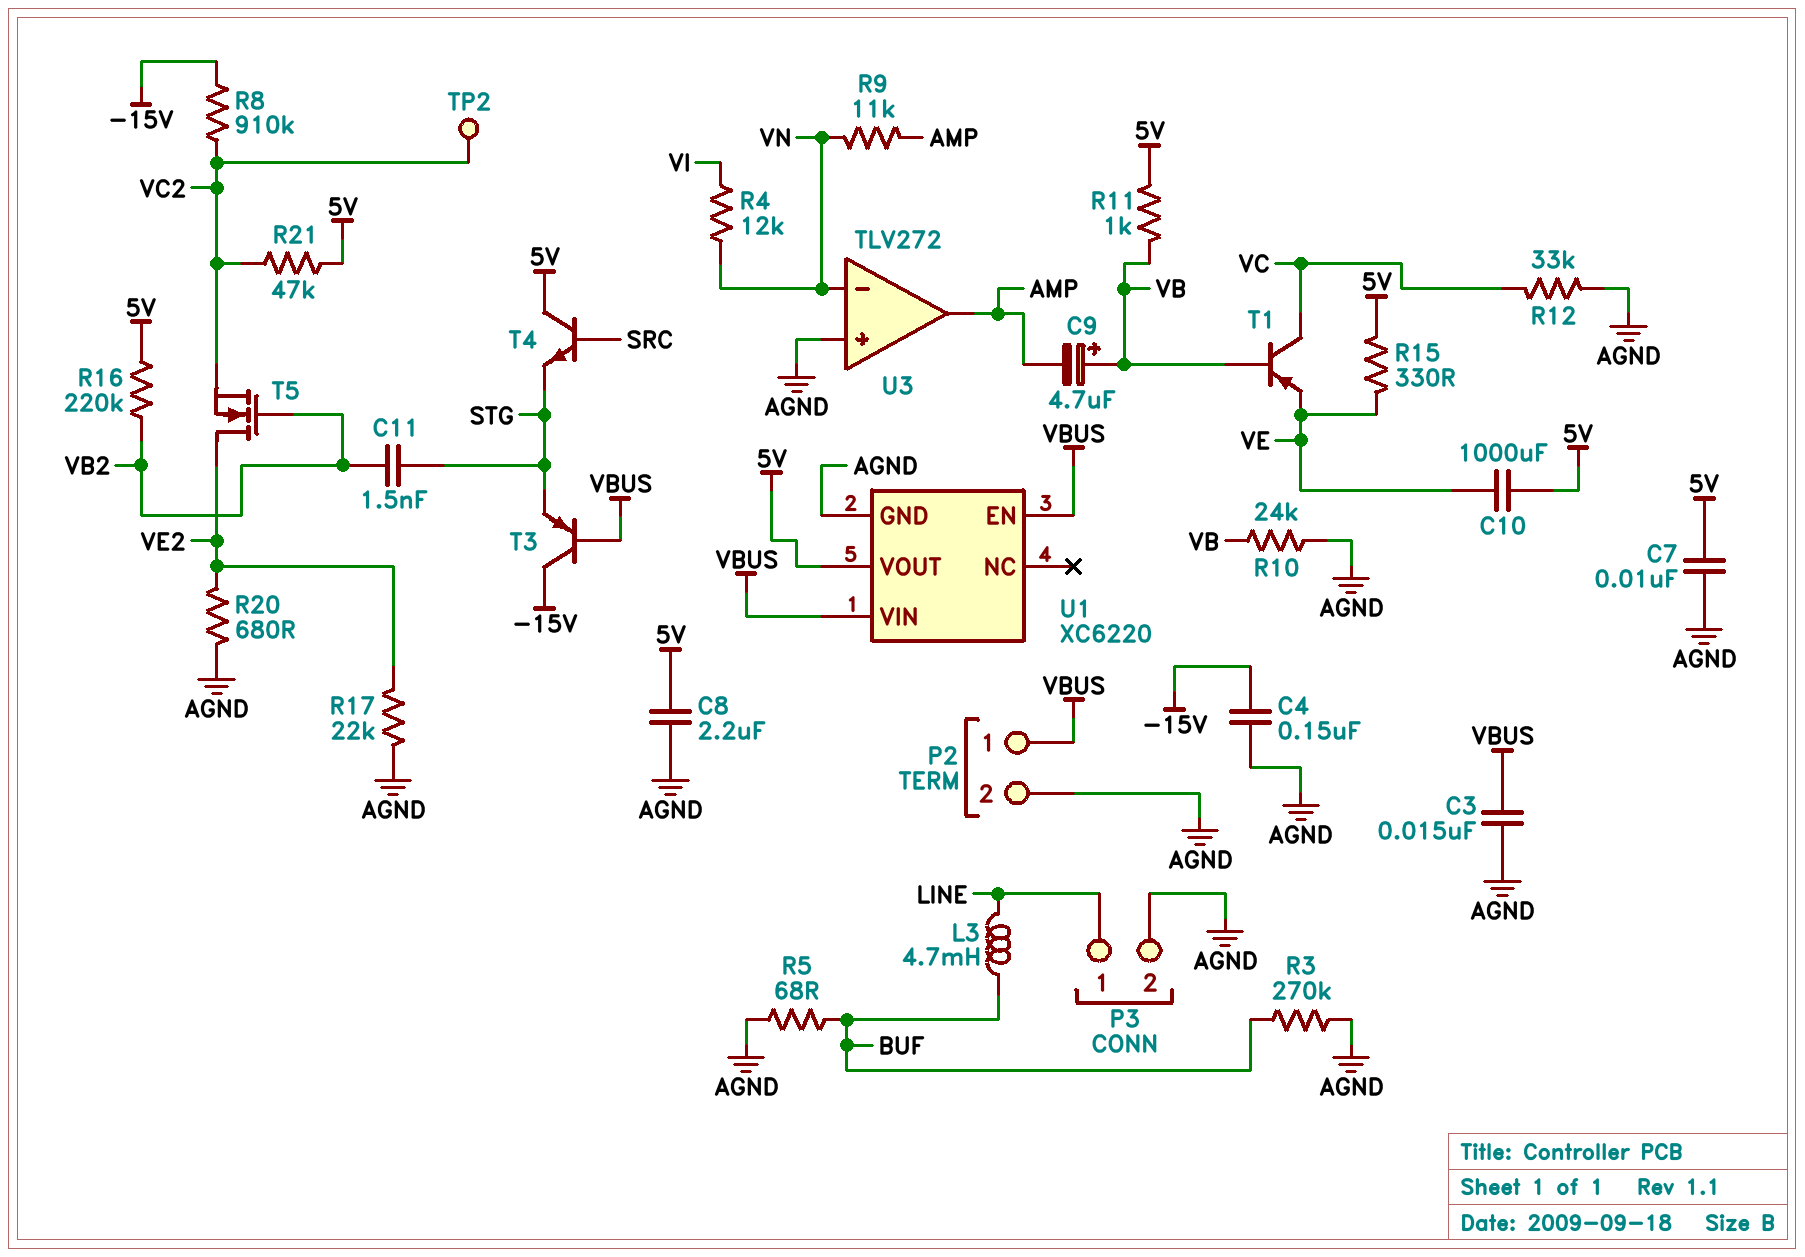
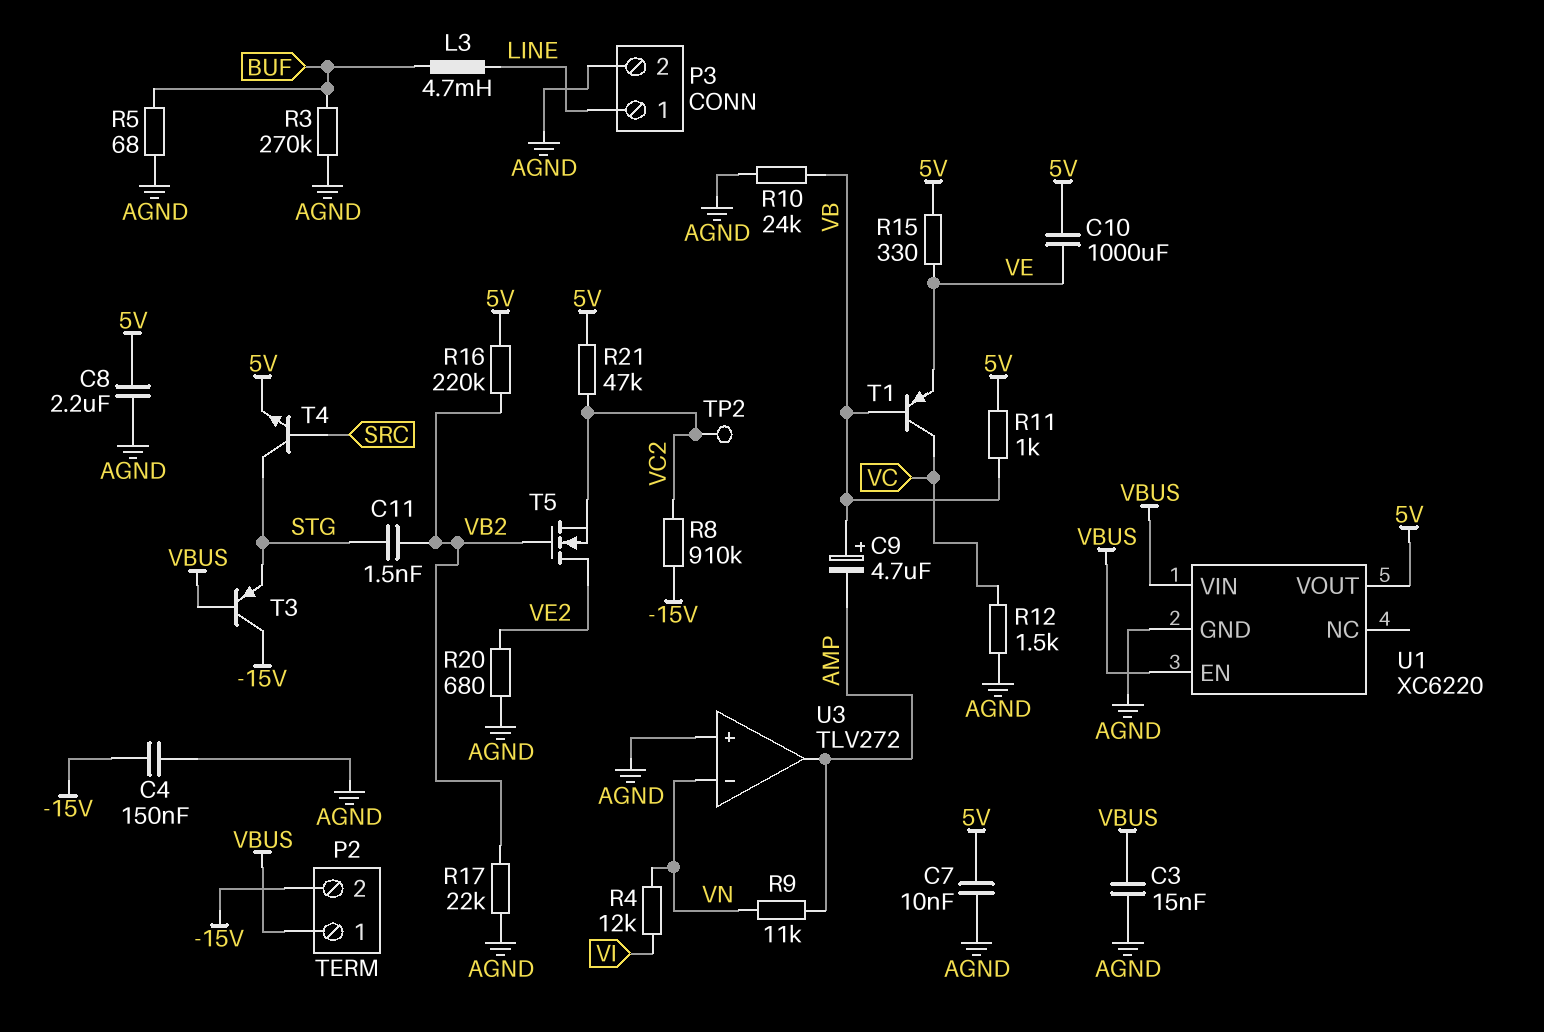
P2 pin 2: AGND -> -15V
R12: 33k (AGND, VC) -> 1.5k (AGND, VC)
R17: 22k (AGND, VE2) -> 22k (AGND, VB2)
T4: NPN (B SRC, C 5V, E STG) -> NPN (B SRC, C STG, E 5V)

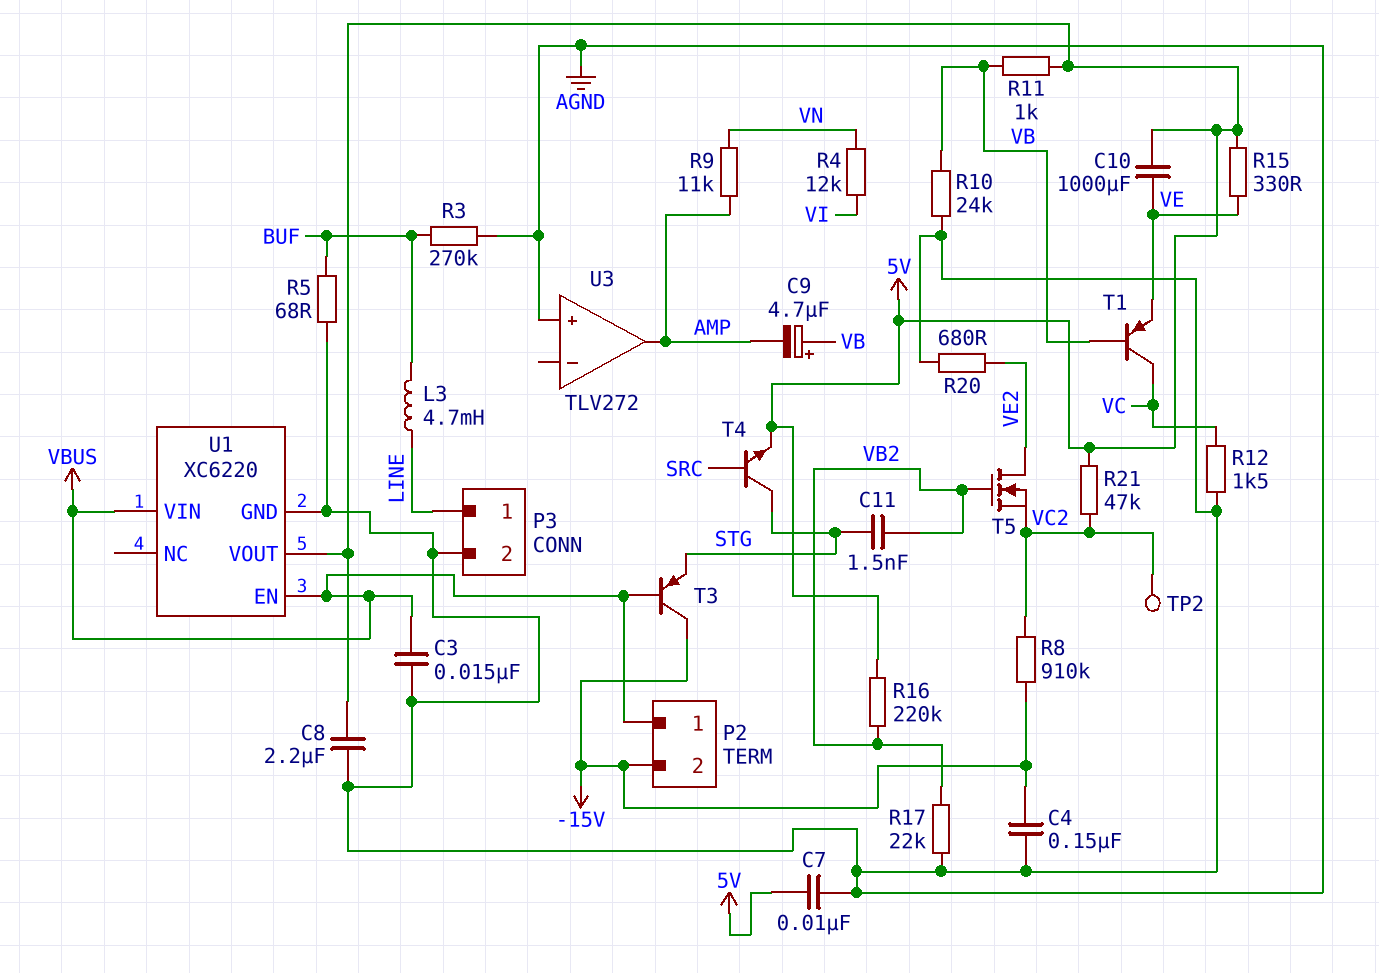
U3 pin in-: VN -> none

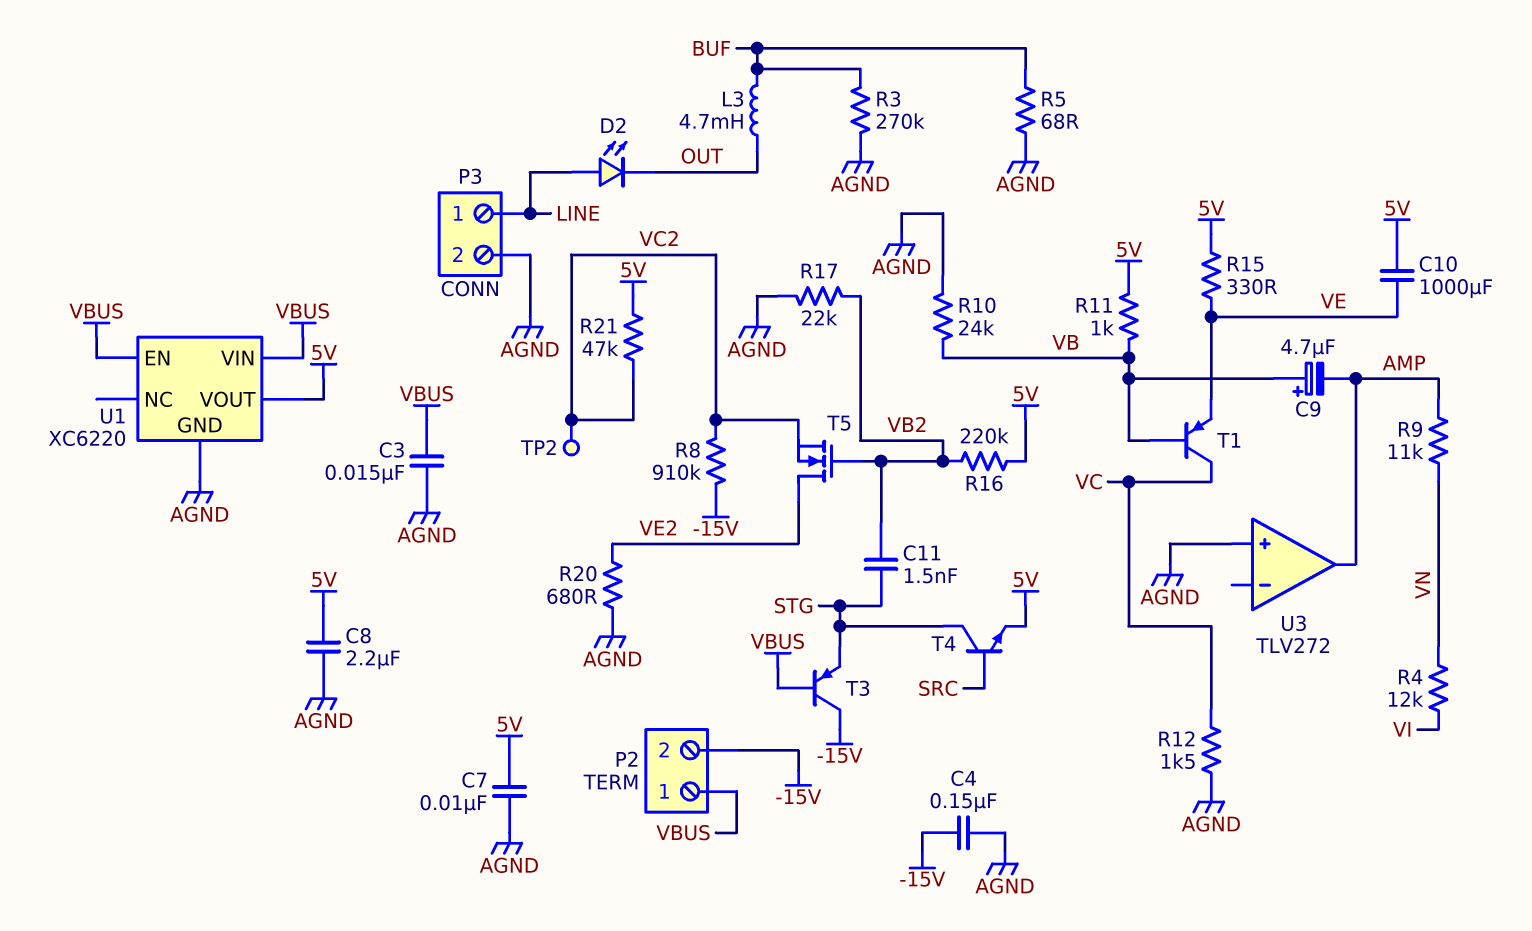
D2: none -> LED (A LINE, K OUT)
L3: 4.7mH (BUF, LINE) -> 4.7mH (BUF, OUT)

